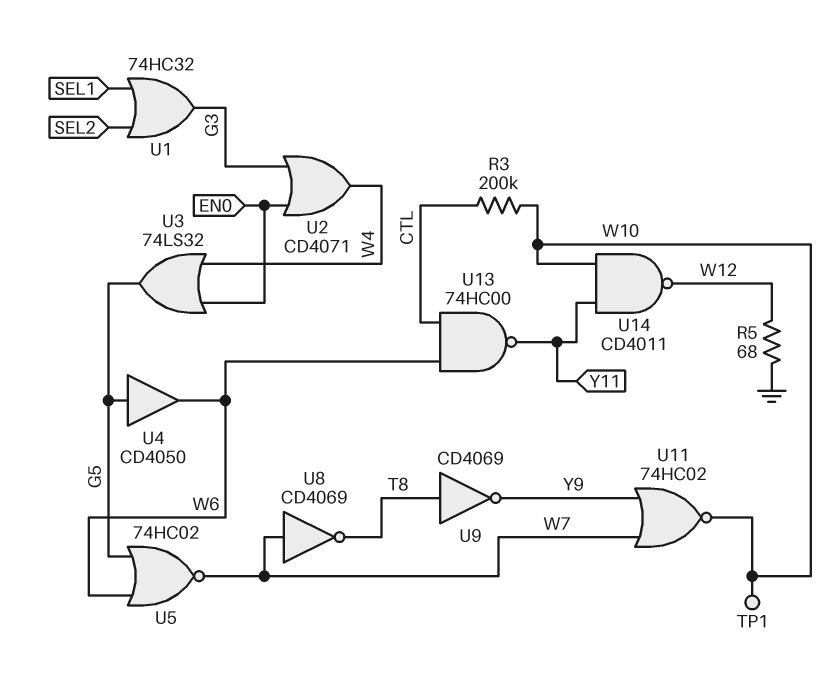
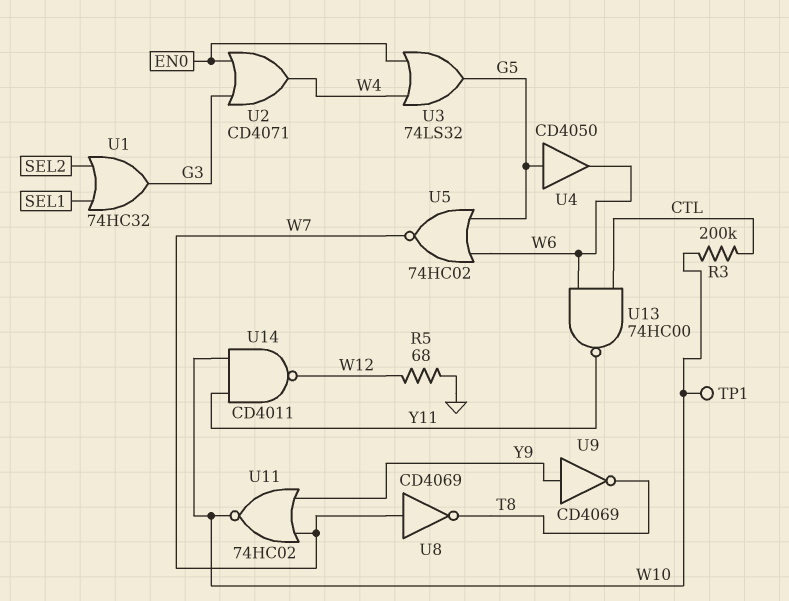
U9: NOT CD4069 (in T8, out Y9) -> NOT CD4069 (in Y9, out T8)

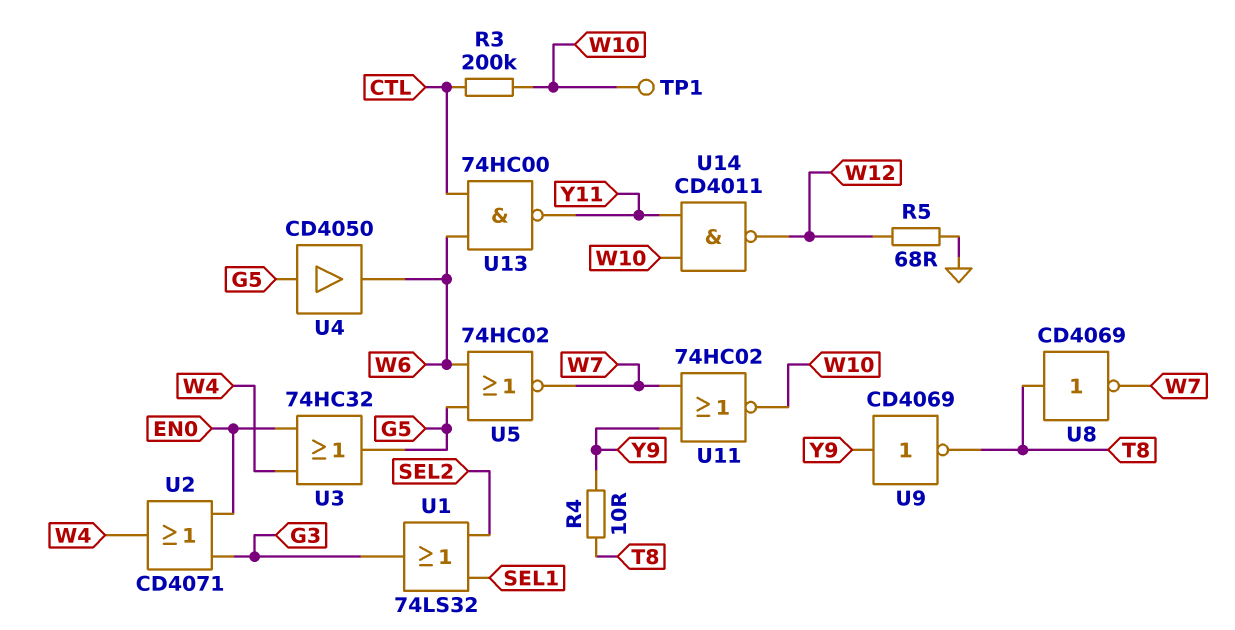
R4: none -> 10 (T8, Y9)
U1: OR 74HC32 (in SEL1, in SEL2, out G3) -> OR 74LS32 (in SEL1, in SEL2, out G3)
U3: OR 74LS32 (in EN0, in W4, out G5) -> OR 74HC32 (in EN0, in W4, out G5)
U8: NOT CD4069 (in W7, out T8) -> NOT CD4069 (in T8, out W7)

